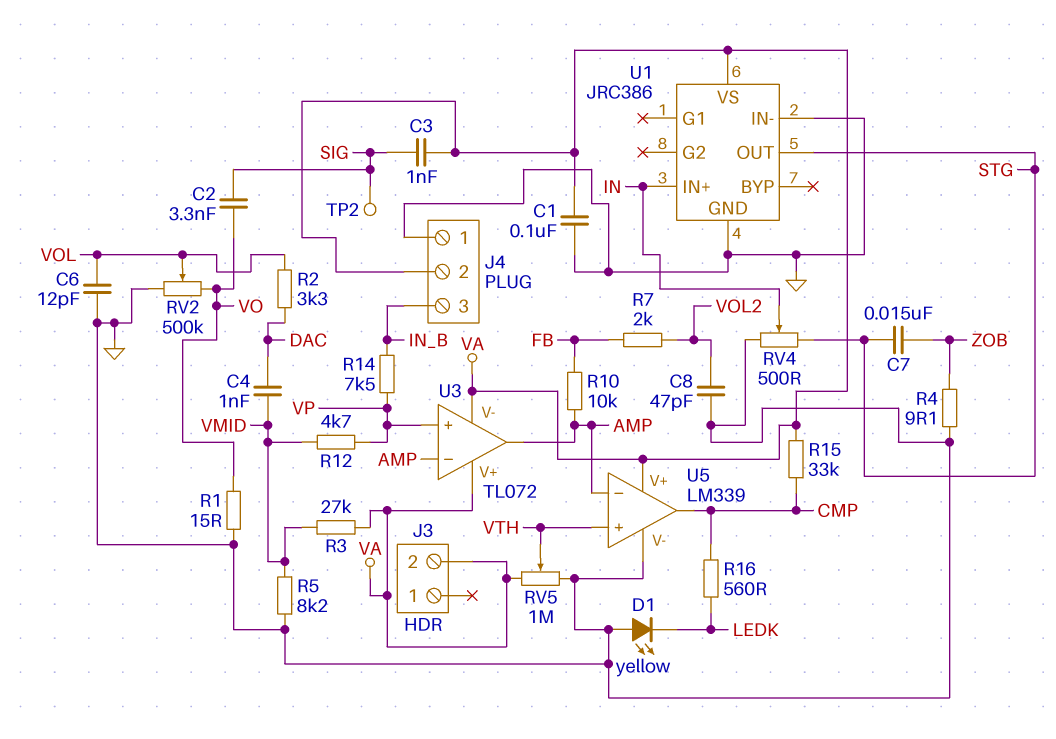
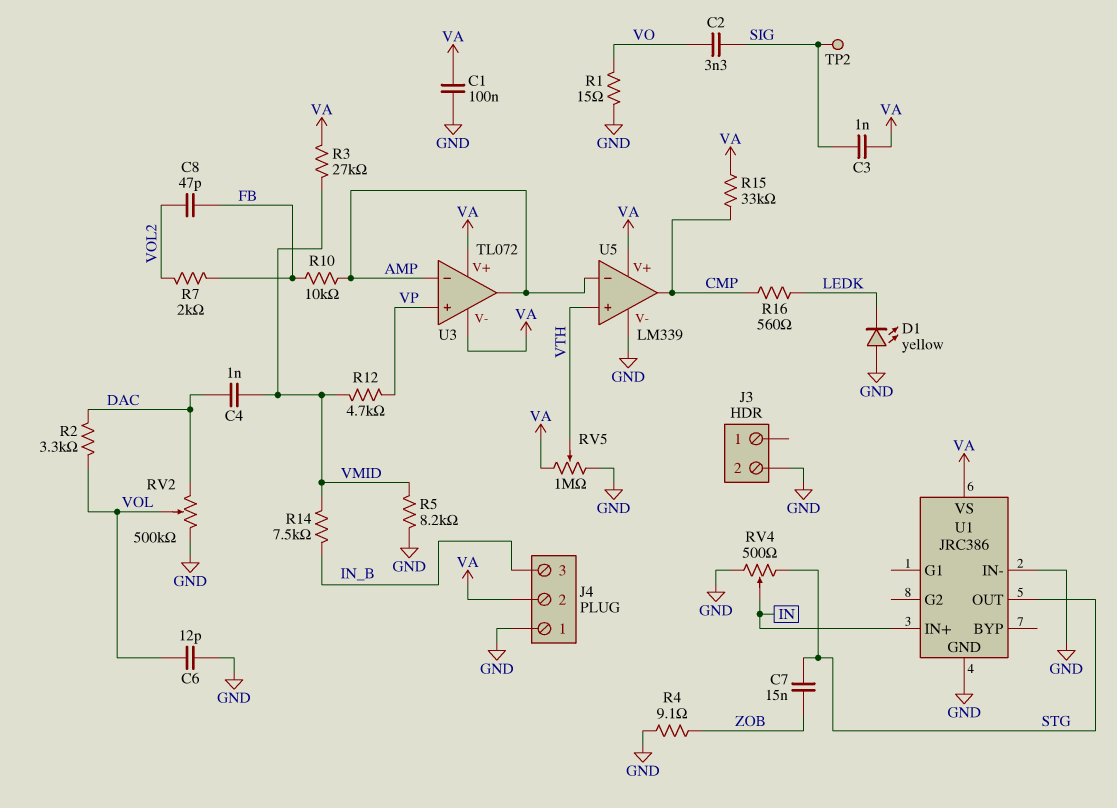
C8: 47pF (GND, VOL2) -> 47pF (FB, VOL2)
J3 pin 2: VA -> GND
R14: 7.5k (IN_B, VP) -> 7.5k (IN_B, VMID)
RV2: 500k (GND, VO, wiper VOL) -> 500k (DAC, GND, wiper VOL)

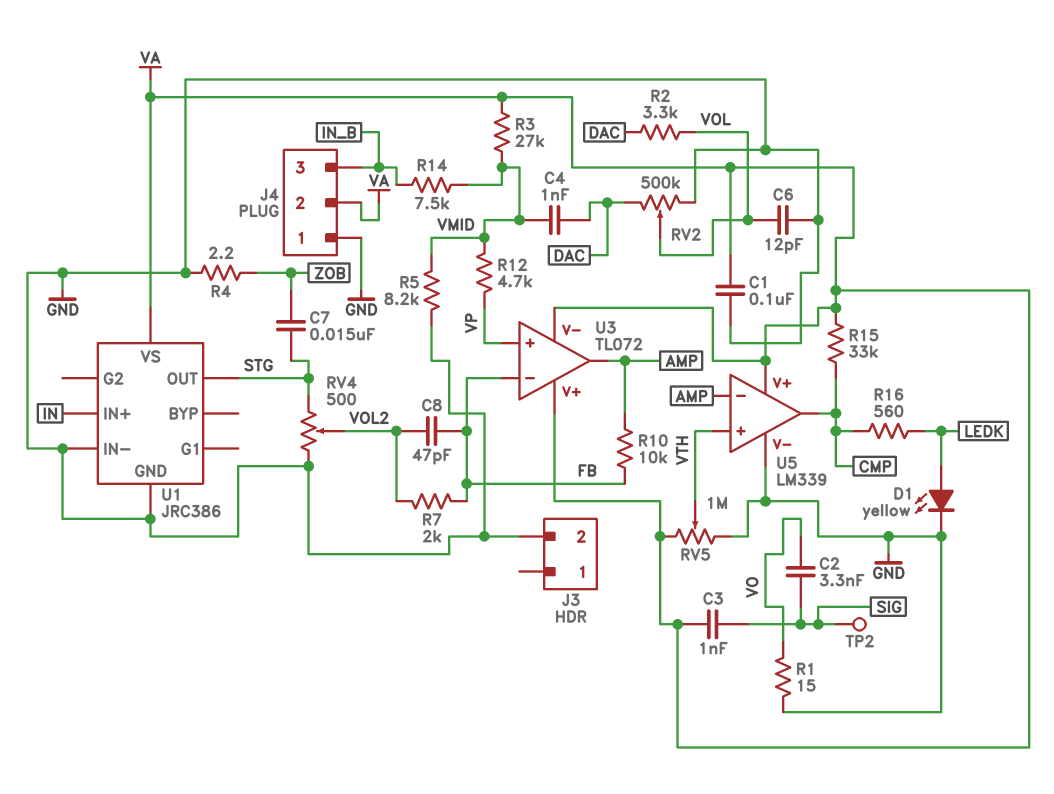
D1: LED yellow (A GND, K LEDK) -> LED yellow (A LEDK, K GND)
R4: 9.1 (GND, ZOB) -> 2.2 (GND, ZOB)
RV4: 500 (GND, STG, wiper IN) -> 500 (GND, STG, wiper VOL2)
U3 pin in-: AMP -> FB

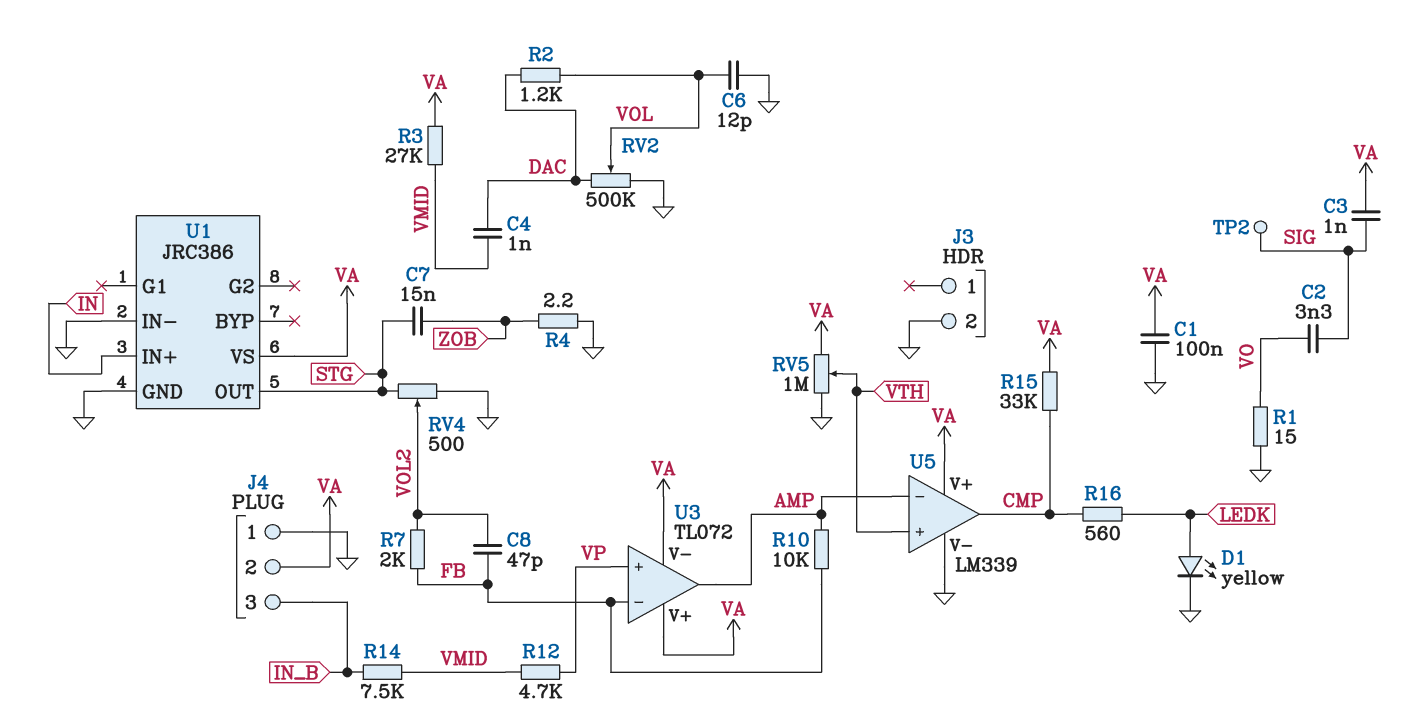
R2: 3.3k (DAC, VOL) -> 1.2k (DAC, VOL)
R5: 8.2k (GND, VMID) -> none

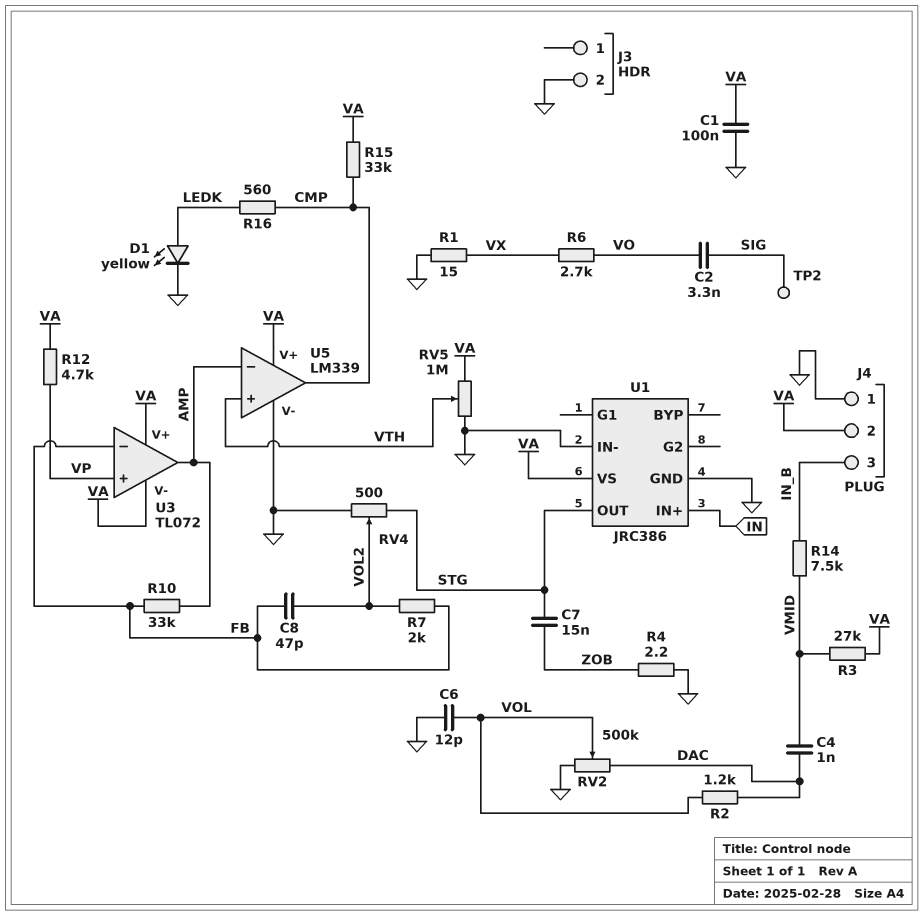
C3: 1nF (SIG, VA) -> none
R1: 15 (GND, VO) -> 15 (GND, VX)
R6: none -> 2.7k (VO, VX)
R10: 10k (AMP, FB) -> 33k (AMP, FB)
R12: 4.7k (VMID, VP) -> 4.7k (VA, VP)

